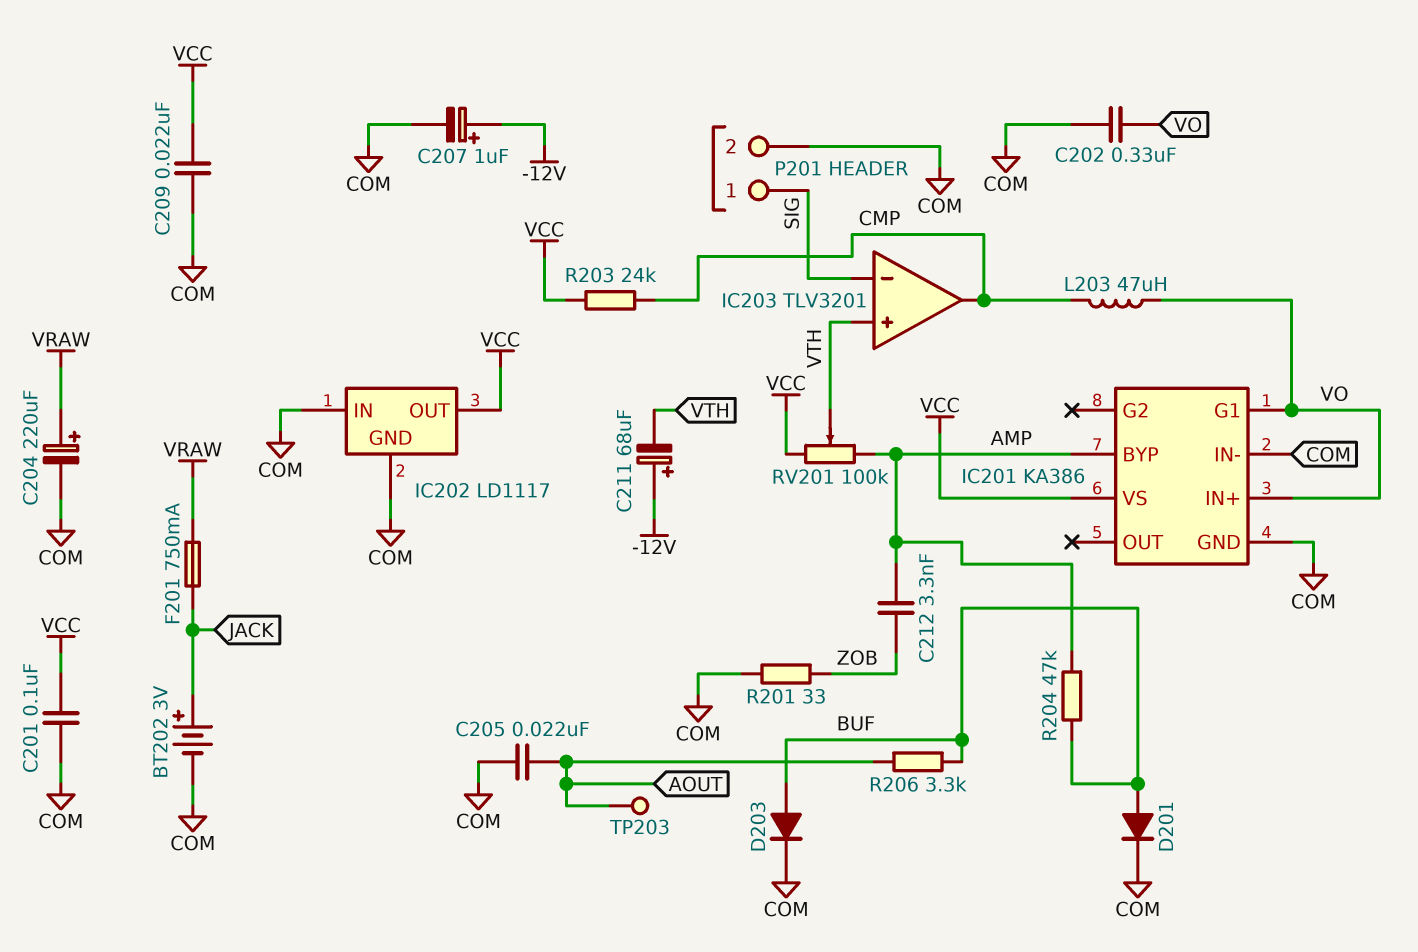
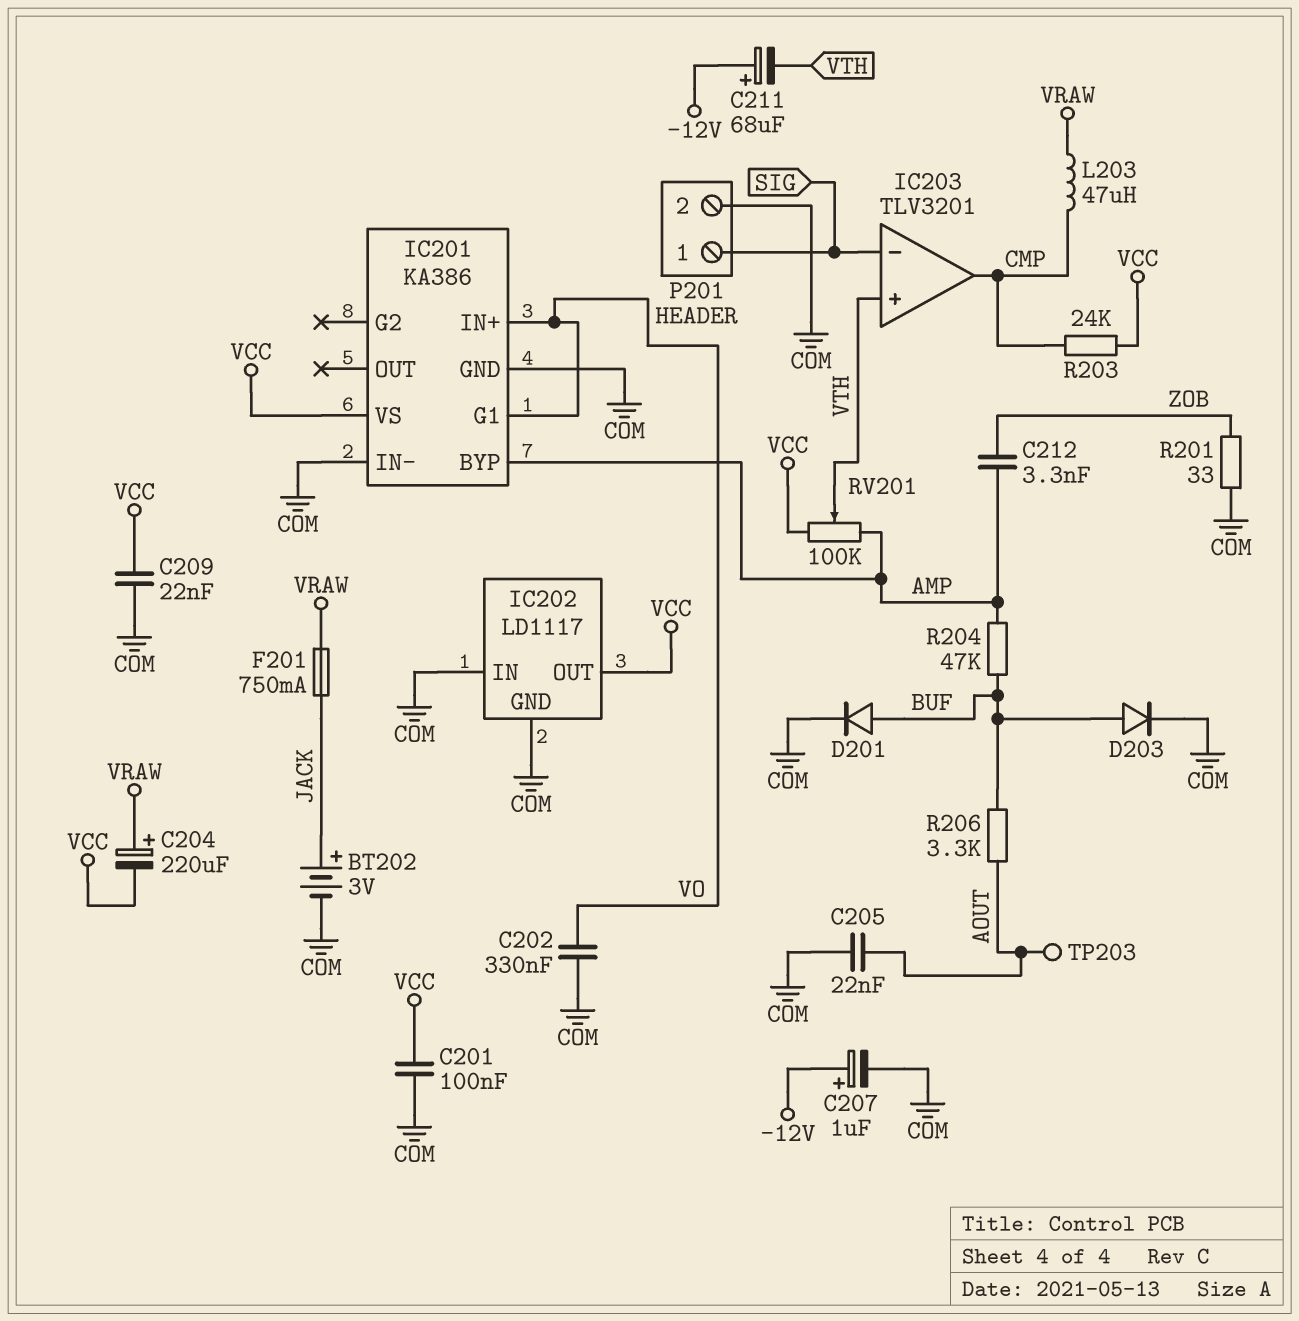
C204: 220uF (plus VRAW, minus COM) -> 220uF (plus VRAW, minus VCC)
L203: 47uH (CMP, VO) -> 47uH (CMP, VRAW)

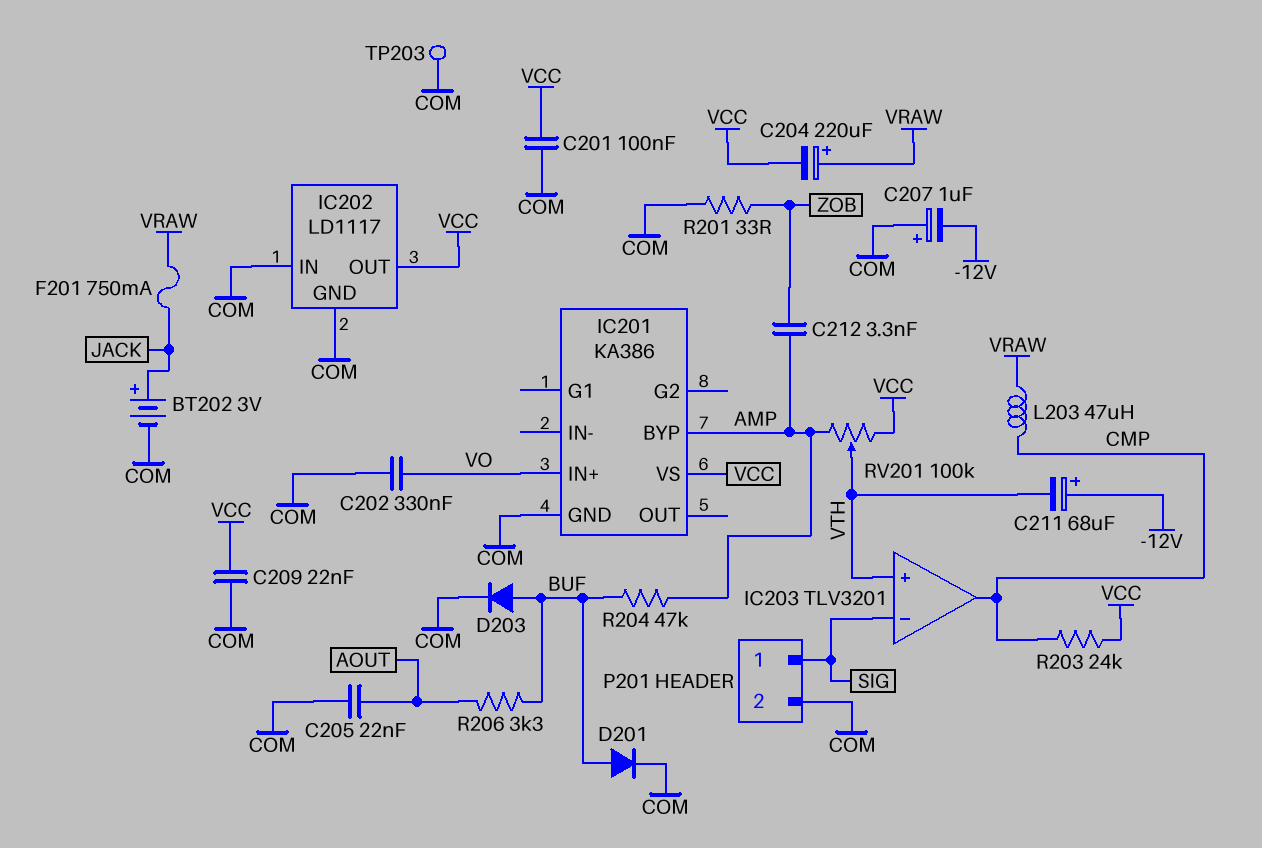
C207: 1uF (plus -12V, minus COM) -> 1uF (plus COM, minus -12V)
IC201 pin G1: VO -> none
IC201 pin IN-: COM -> none
TP203: test point (AOUT) -> test point (COM)

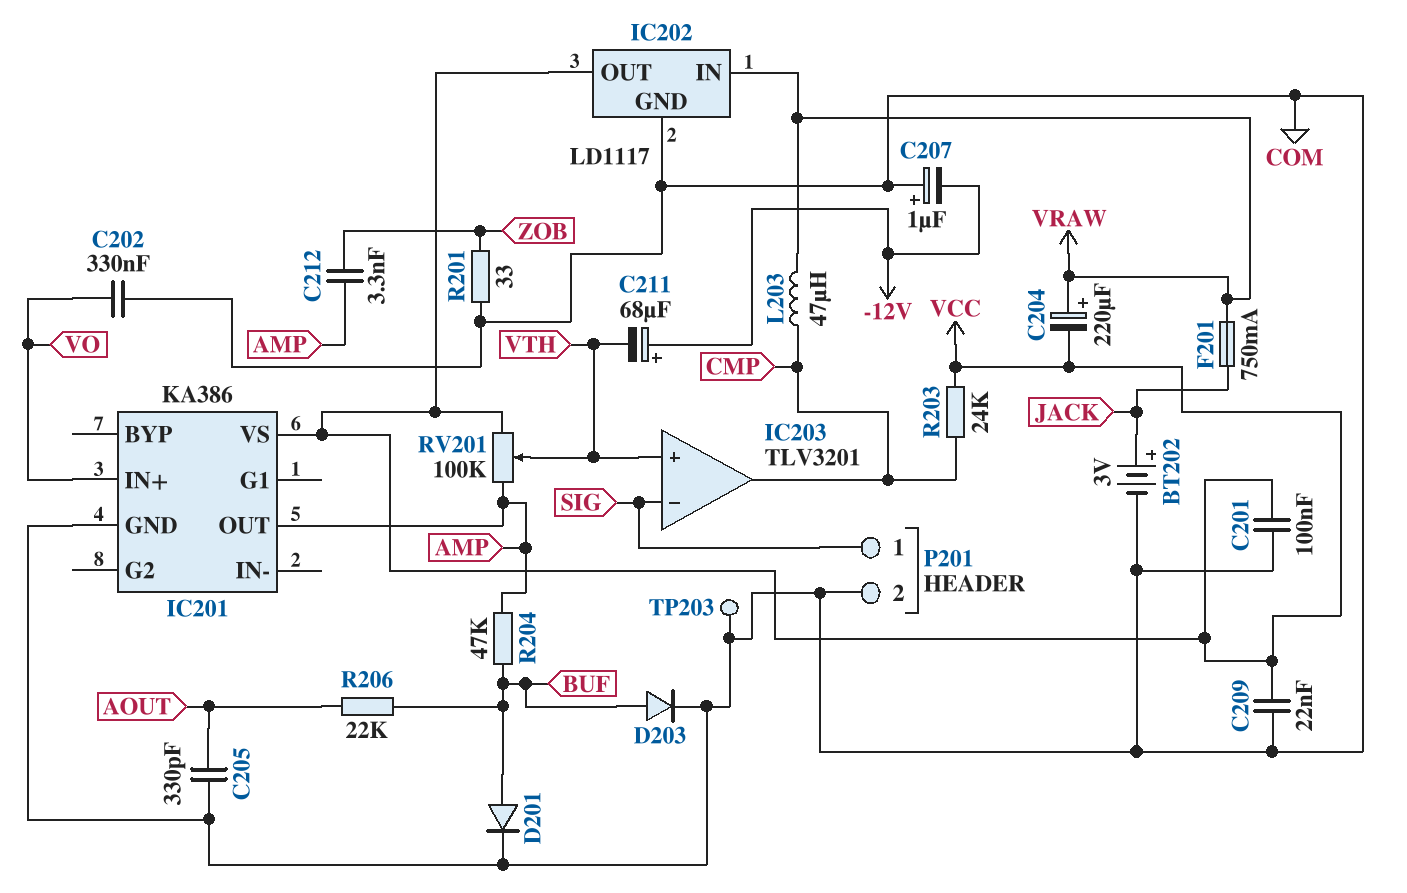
C205: 22nF (AOUT, COM) -> 330pF (AOUT, COM)
IC201 pin BYP: AMP -> none
IC201 pin OUT: none -> AMP
IC202 pin IN: COM -> VRAW
R206: 3.3k (AOUT, BUF) -> 22k (AOUT, BUF)

